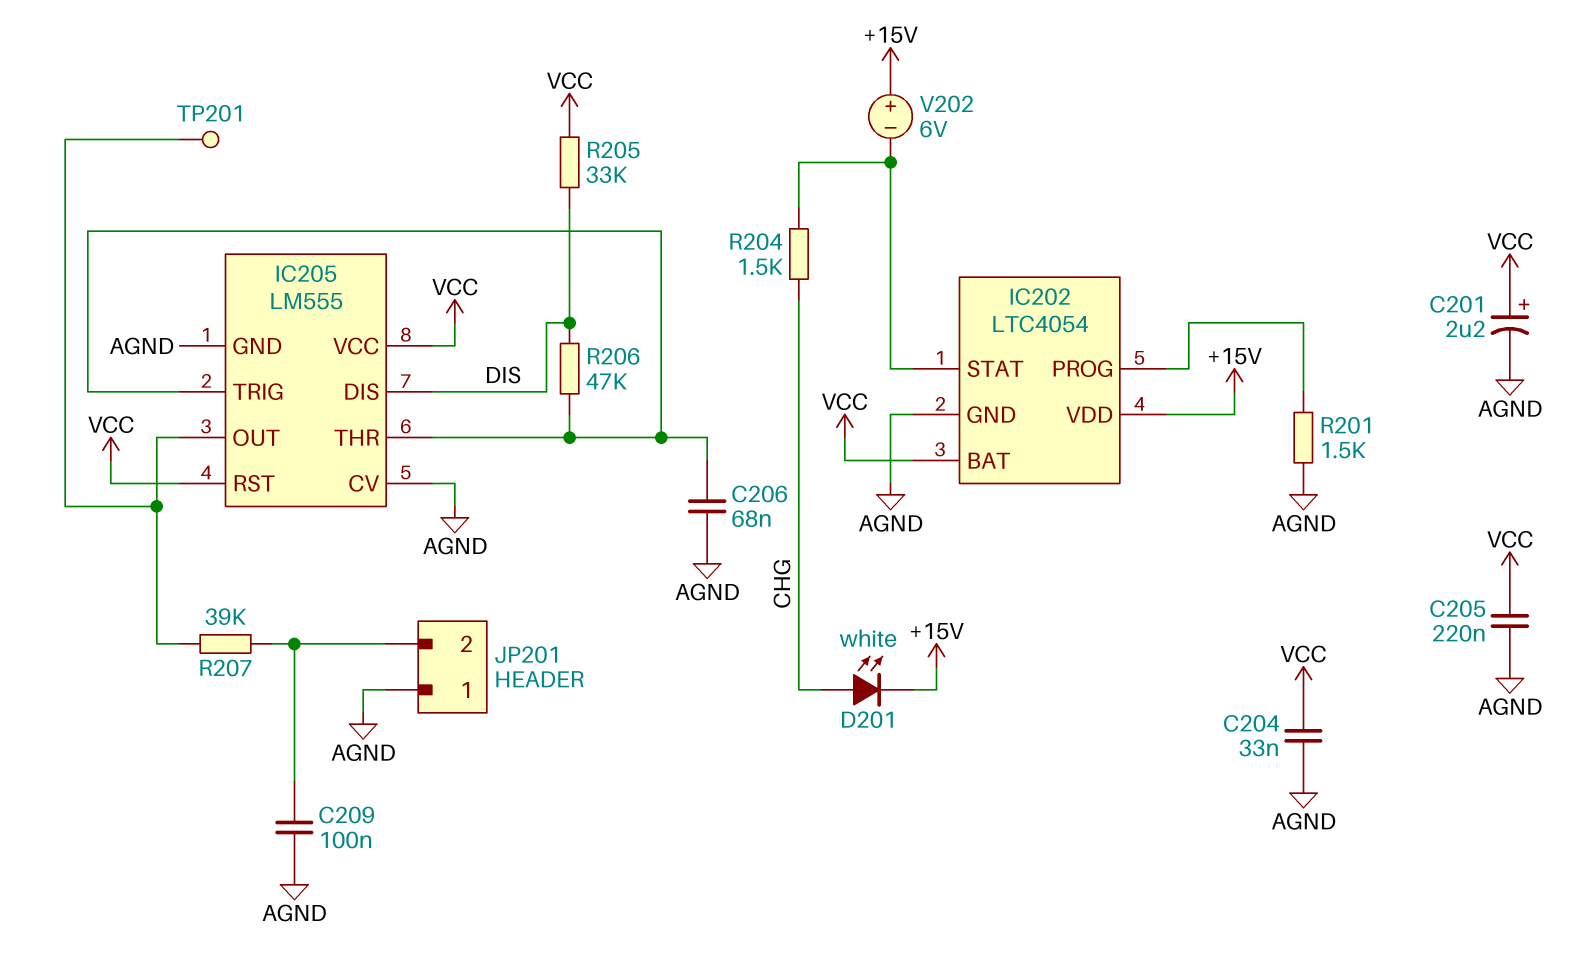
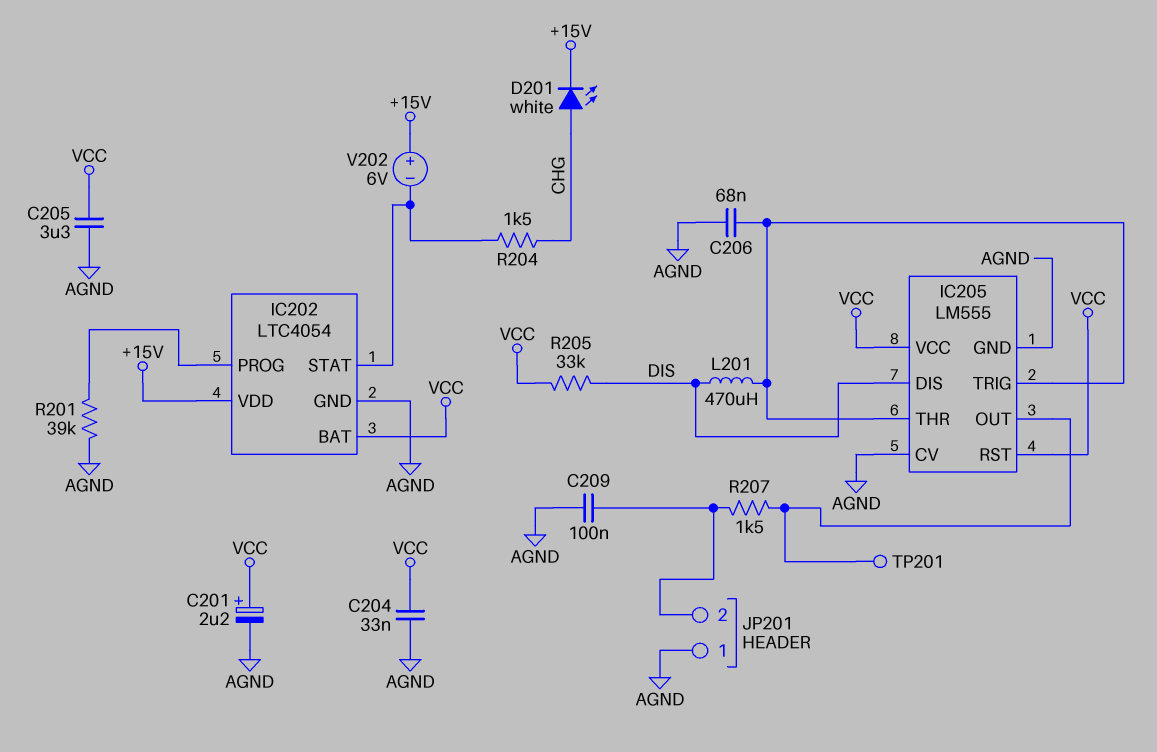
C205: 220nF (AGND, VCC) -> 3.3uF (AGND, VCC)
L201: none -> 470uH (DIS, IC205/THR)
R201: 1.5k (AGND, IC202/PROG) -> 39k (AGND, IC202/PROG)
R206: 47k (DIS, IC205/THR) -> none
R207: 39k (IC205/OUT, JP201/2) -> 1.5k (IC205/OUT, JP201/2)

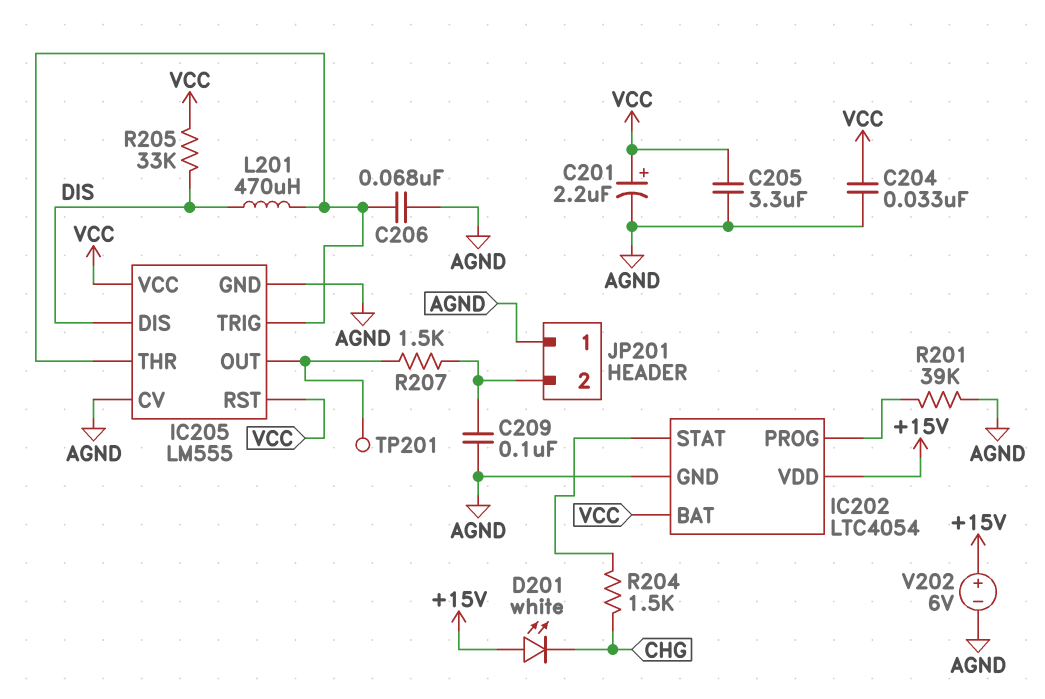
D201: LED white (A CHG, K +15V) -> LED white (A +15V, K CHG)
V202: 6V (plus +15V, minus IC202/STAT) -> 6V (plus +15V, minus AGND)

